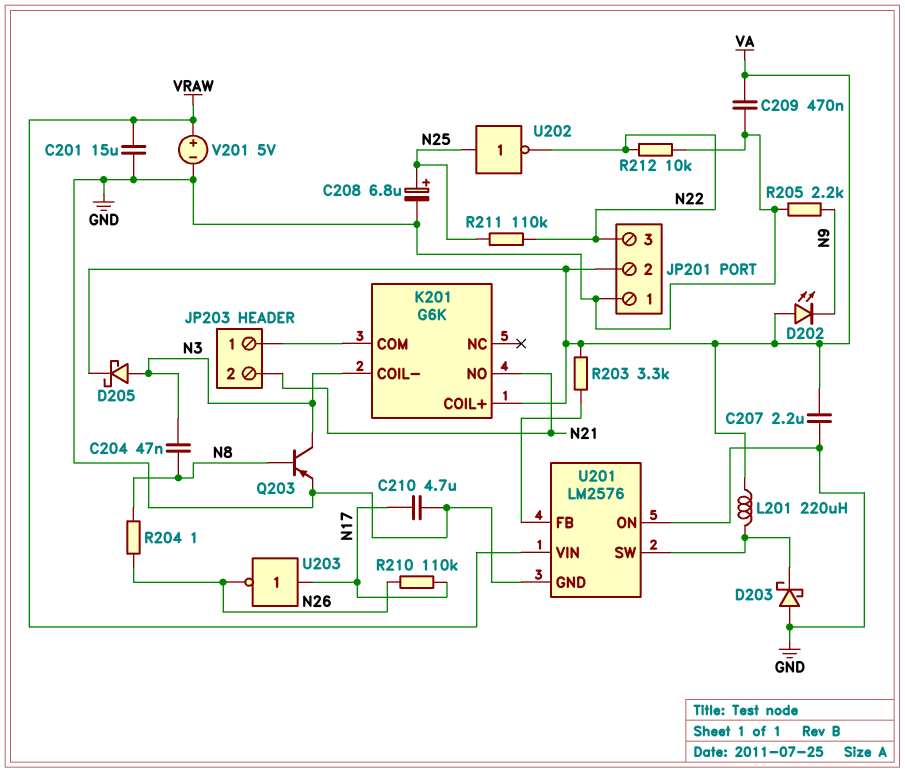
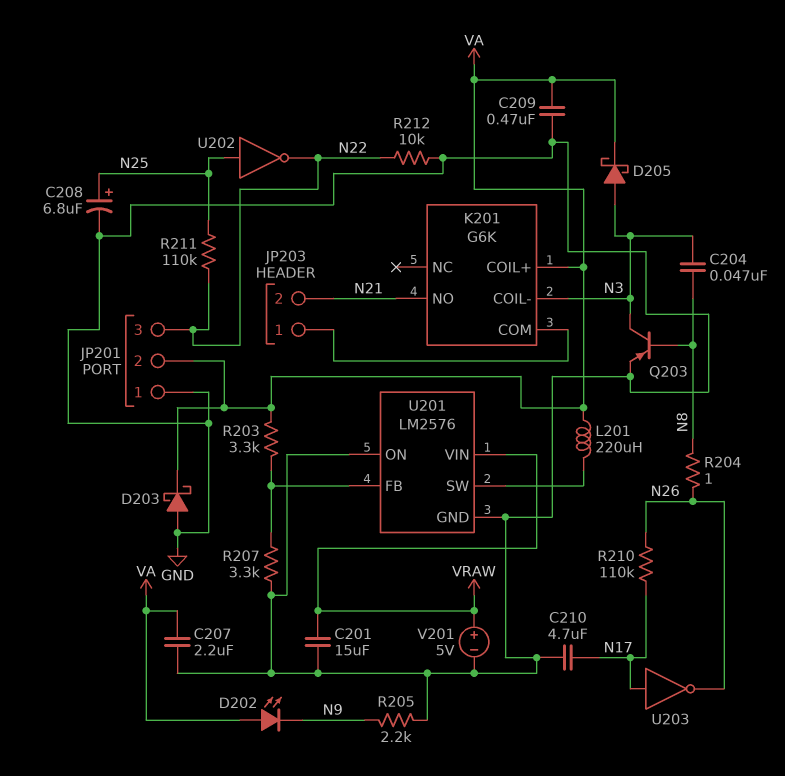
D203: schottky (A GND, K U201/SW) -> schottky (A GND, K VA)
R207: none -> 3.3k (GND, U201/FB)

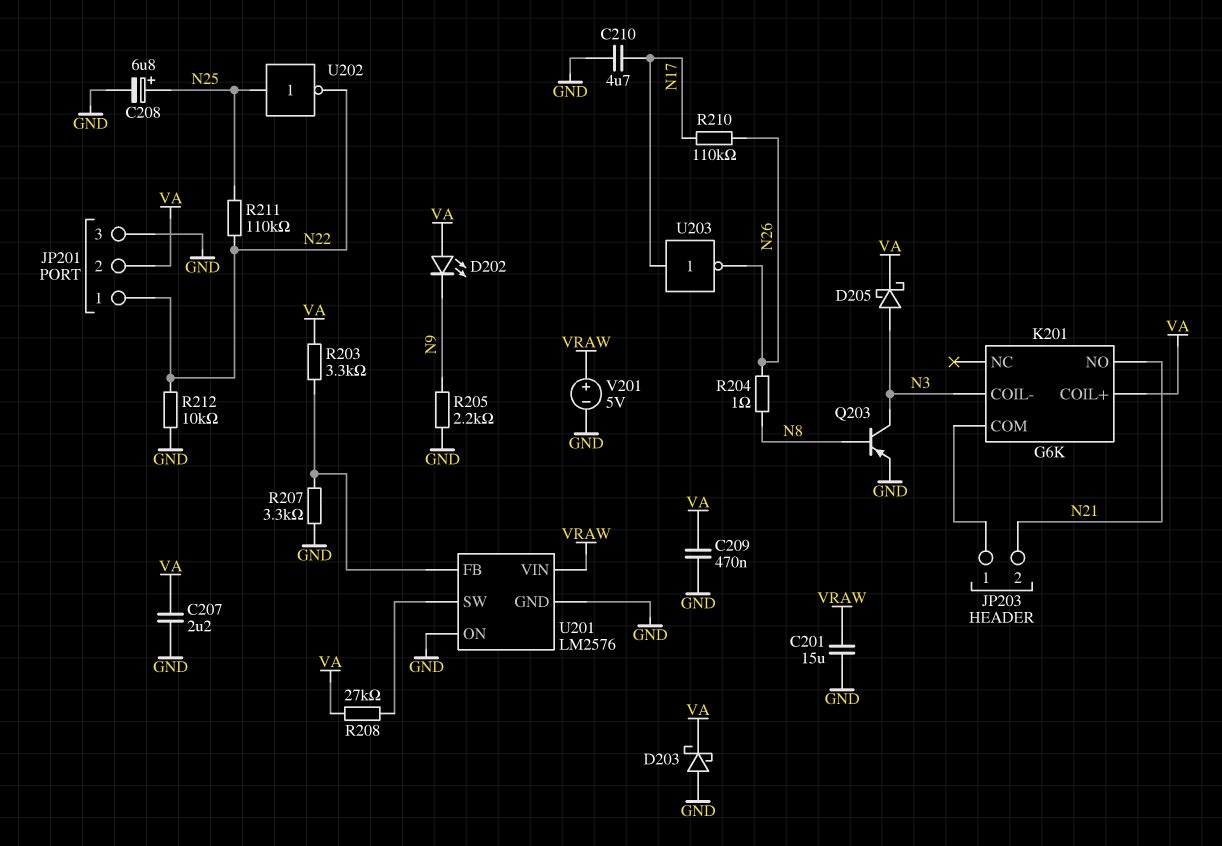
C204: 47nF (N3, N8) -> none
JP201 pin 1: GND -> N22
JP201 pin 3: N22 -> GND
L201: 220uH (U201/SW, VA) -> none
R208: none -> 27k (U201/SW, VA)

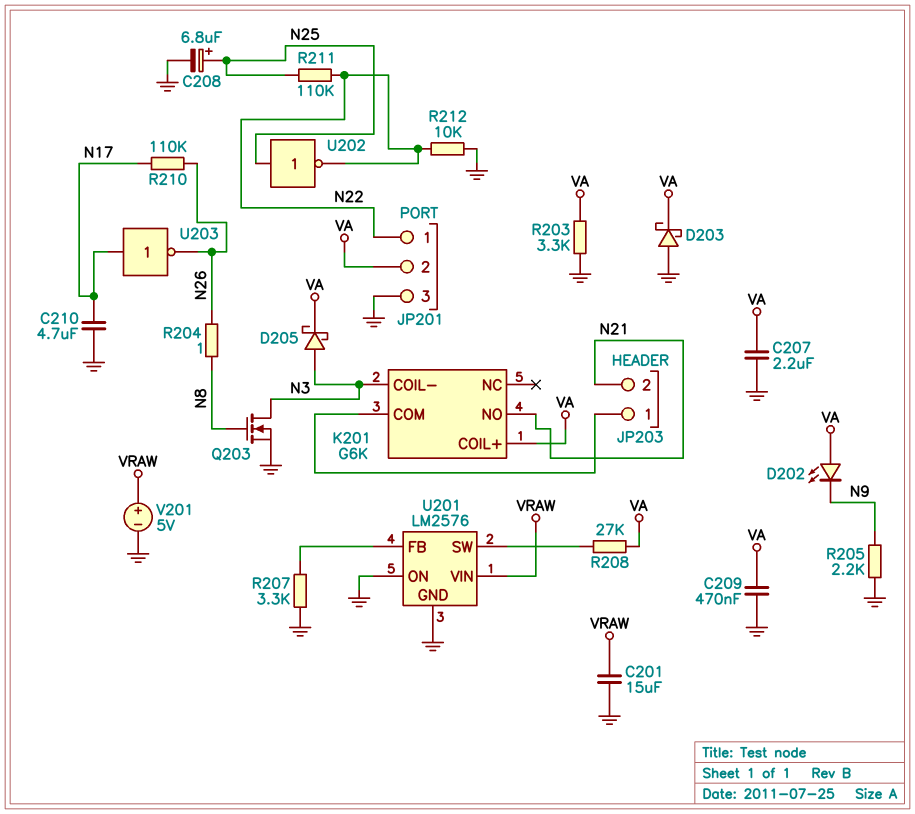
Q203: PNP (B N8, C N3, E GND) -> NMOS (G N8, D N3, S GND)
R203: 3.3k (U201/FB, VA) -> 3.3k (GND, VA)

